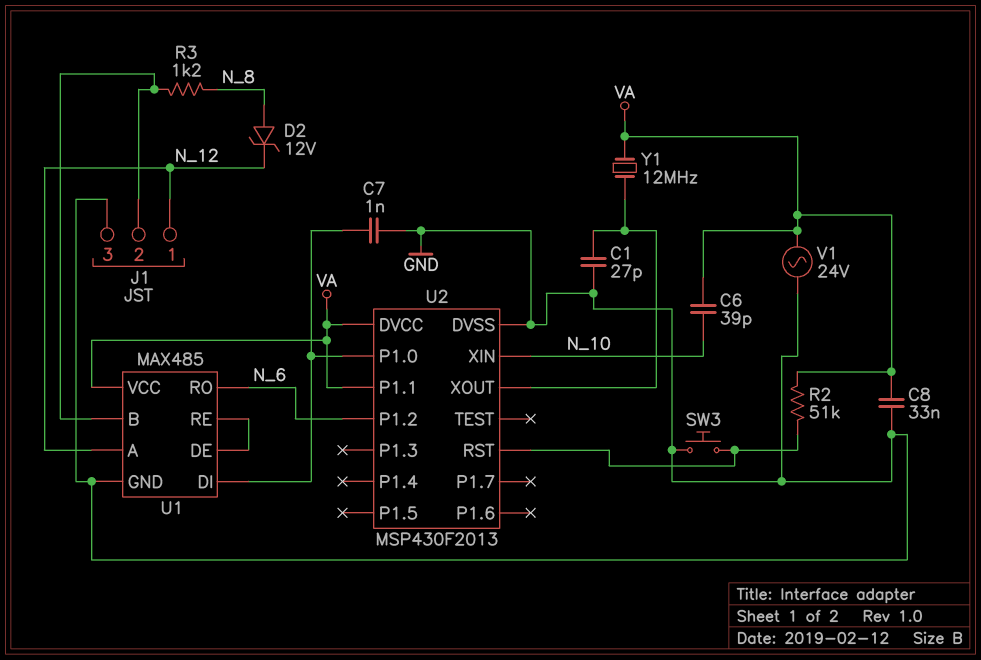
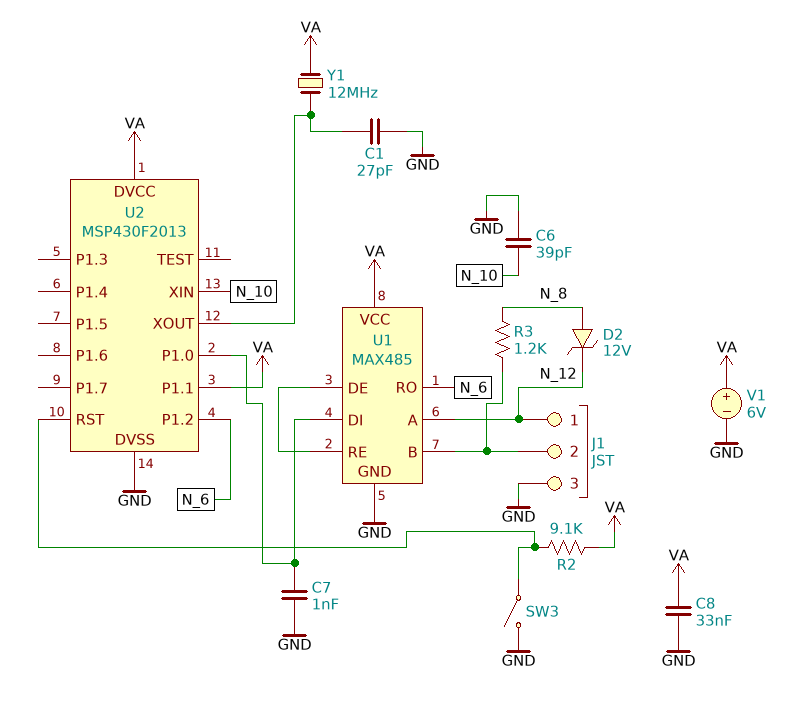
C6: 39pF (N_10, VA) -> 39pF (GND, N_10)
R2: 51k (U2/RST, VA) -> 9.1k (U2/RST, VA)
SW3: button (GND, U2/RST) -> switch (GND, U2/RST)
V1: AC 24V (GND, VA) -> 6V (plus VA, minus GND)

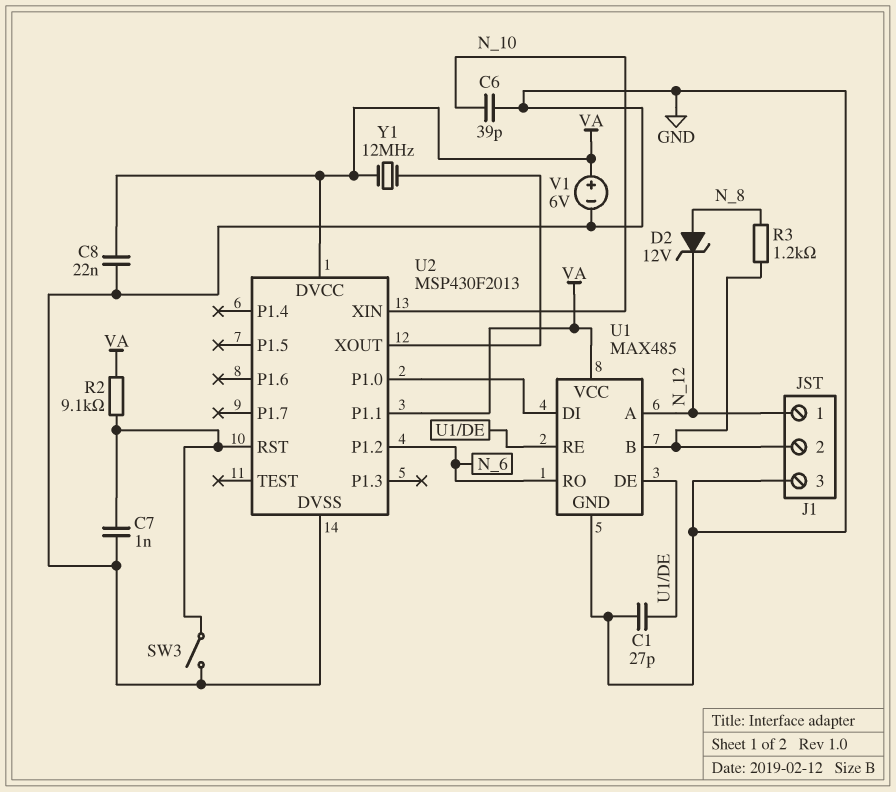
C1: 27pF (GND, U2/XOUT) -> 27pF (GND, U1/DE)
C7: 1nF (GND, U1/DI) -> 1nF (GND, U2/RST)
C8: 33nF (GND, VA) -> 22nF (GND, VA)

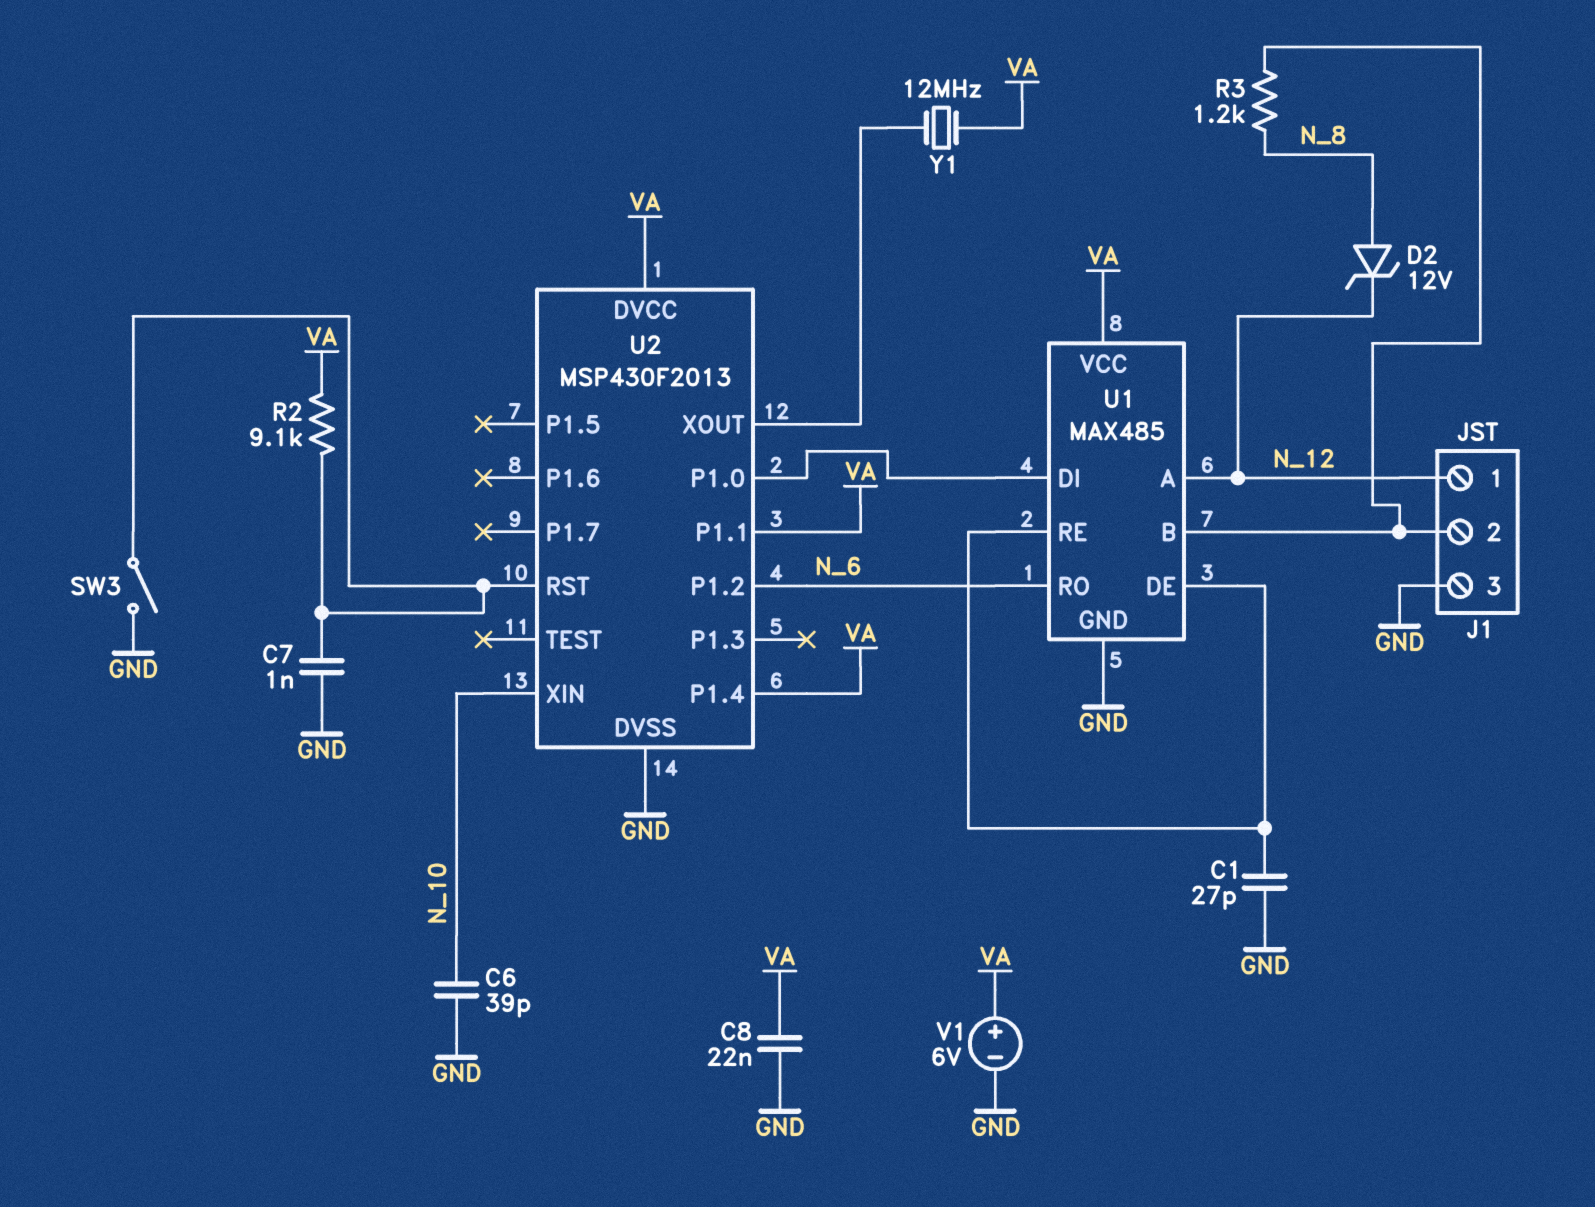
U2 pin P1.4: none -> VA

